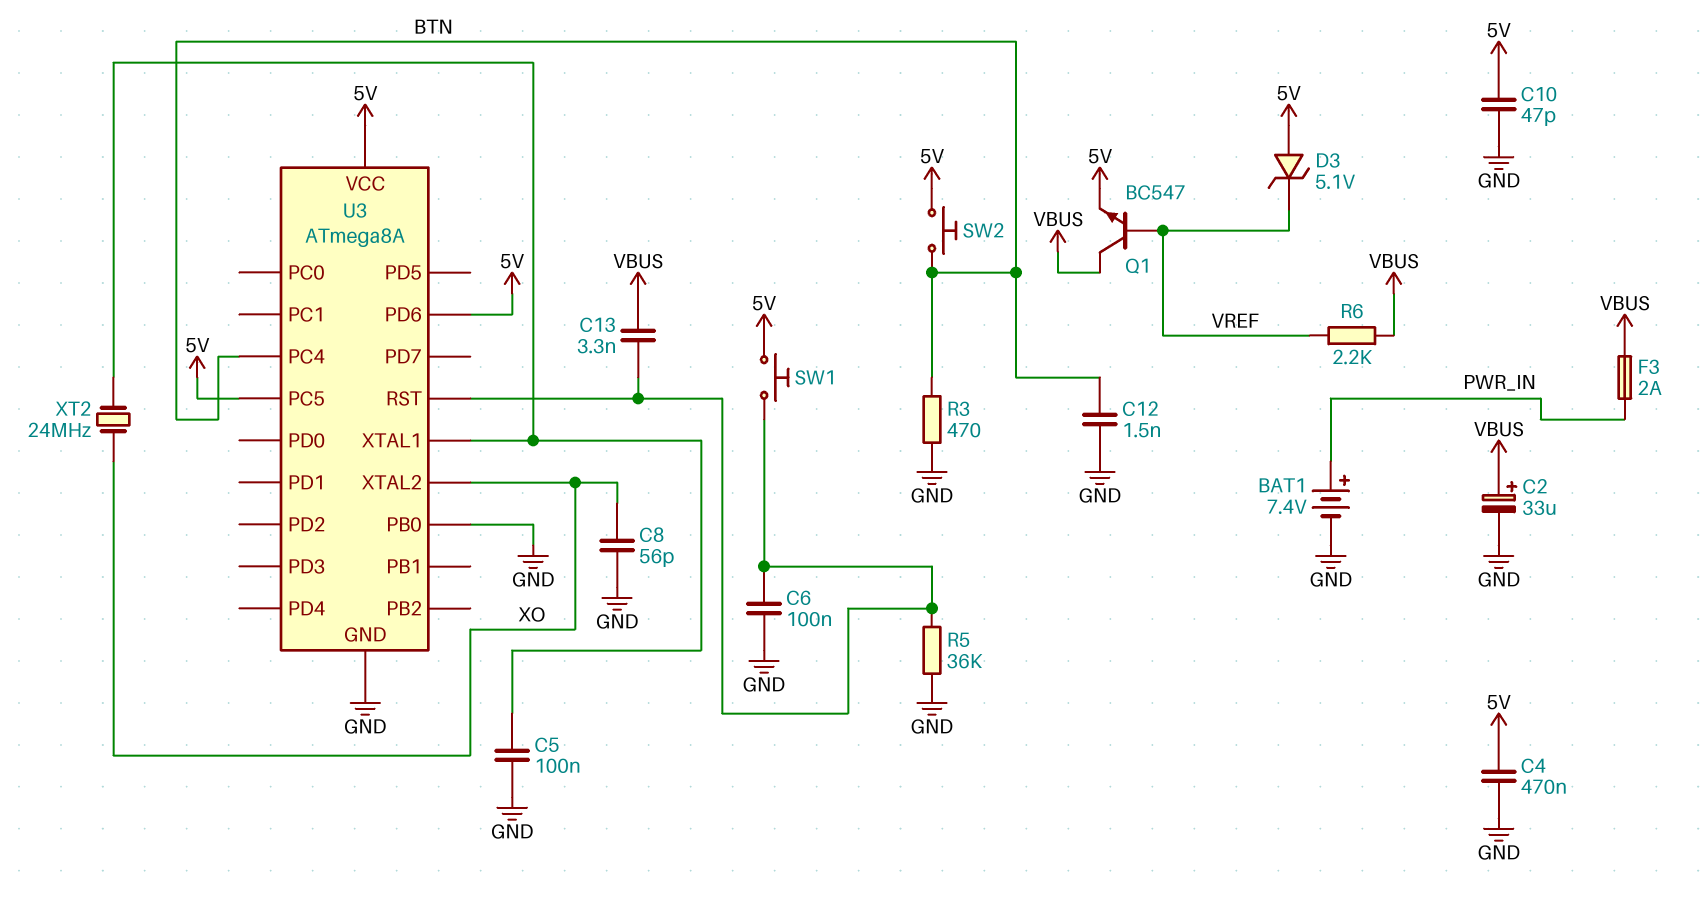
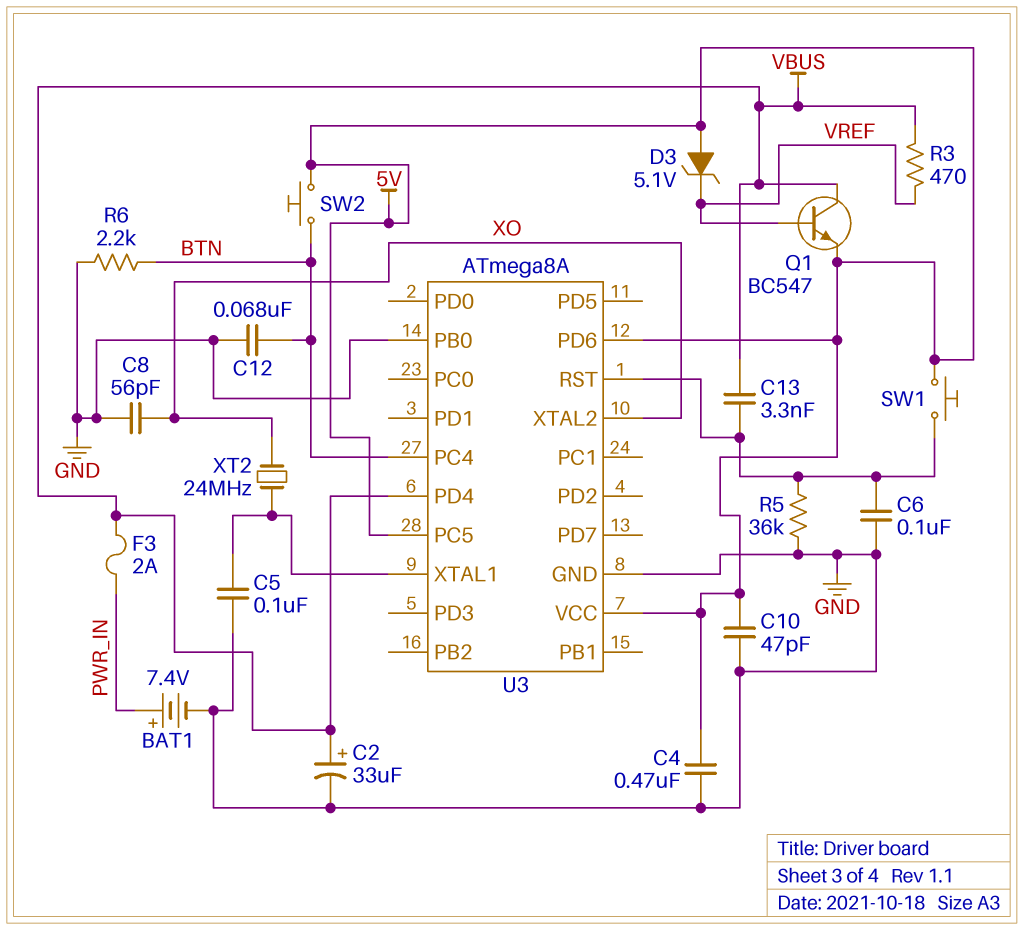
C12: 1.5nF (BTN, GND) -> 68nF (BTN, GND)
R3: 470 (BTN, GND) -> 470 (VBUS, VREF)
R6: 2.2k (VBUS, VREF) -> 2.2k (BTN, GND)
U3 pin PD4: none -> VBUS

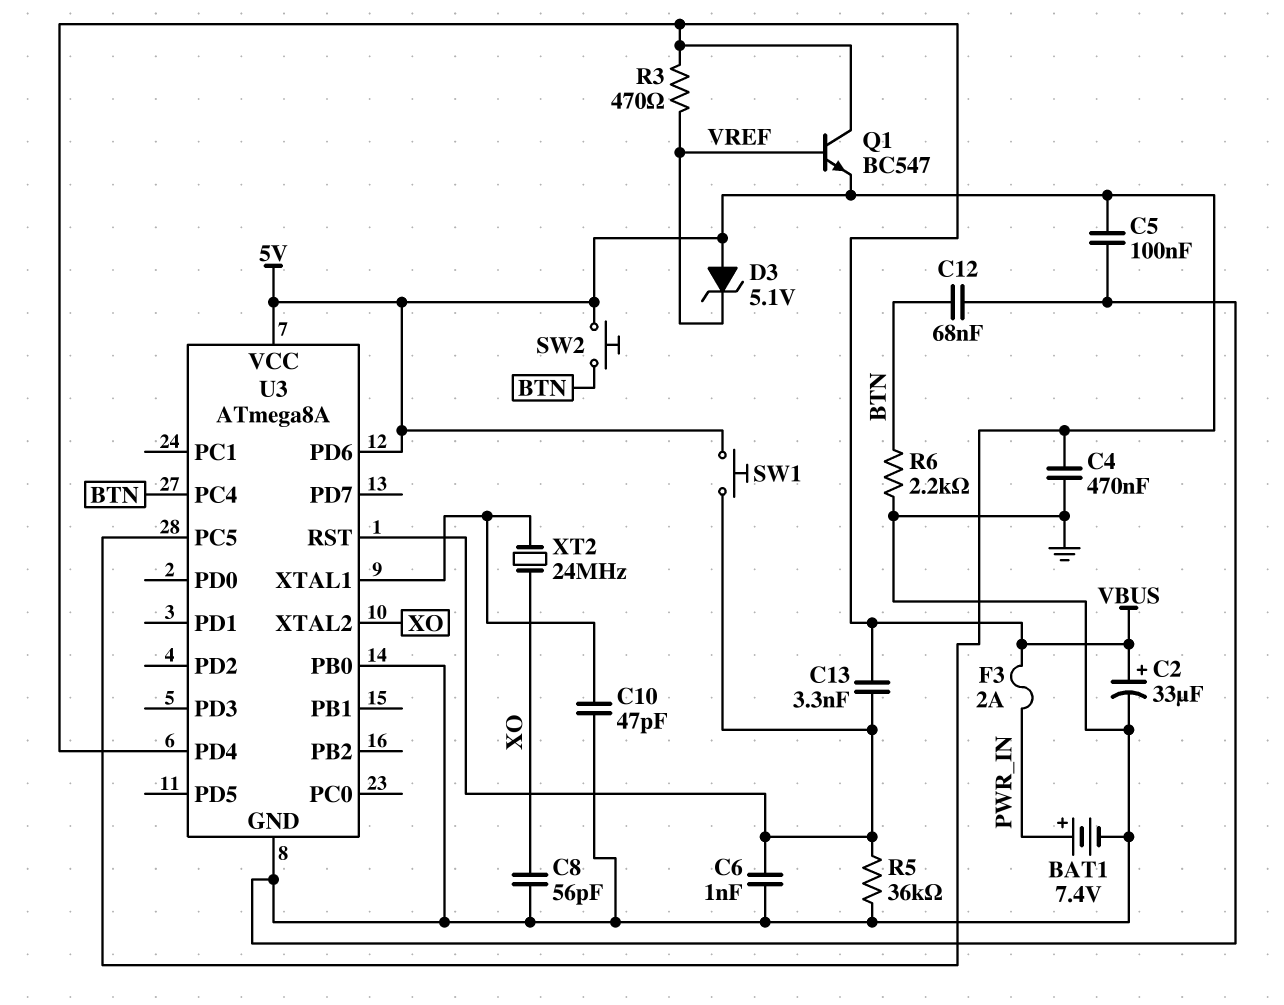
C5: 100nF (GND, U3/XTAL1) -> 100nF (5V, GND)
C6: 100nF (GND, U3/RST) -> 1nF (GND, U3/RST)
C10: 47pF (5V, GND) -> 47pF (GND, U3/XTAL1)

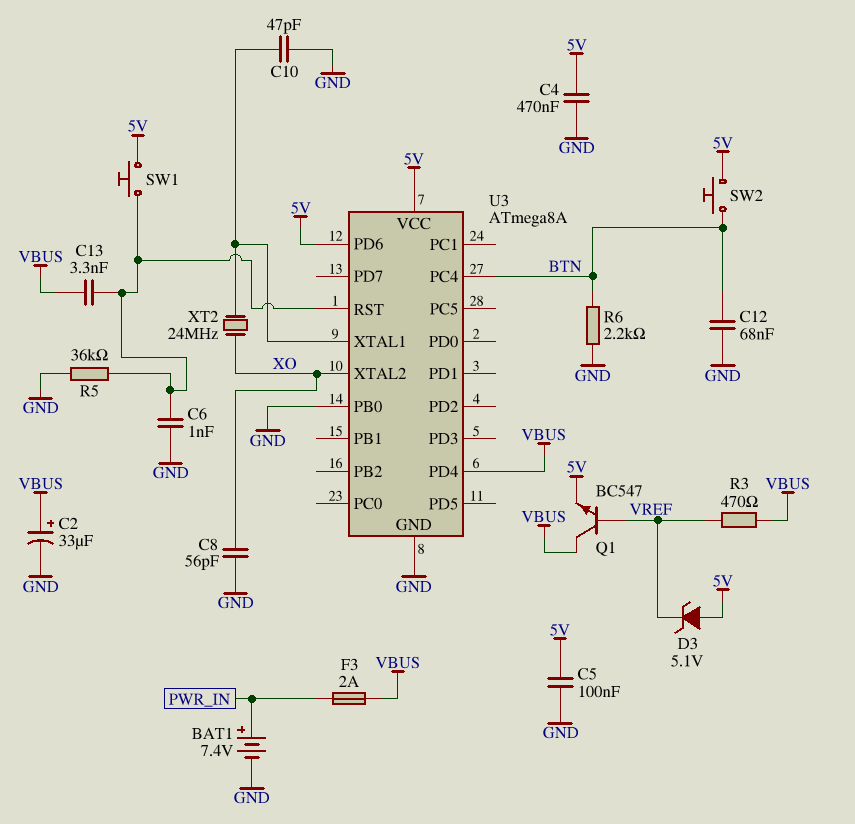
U3 pin PC5: 5V -> none

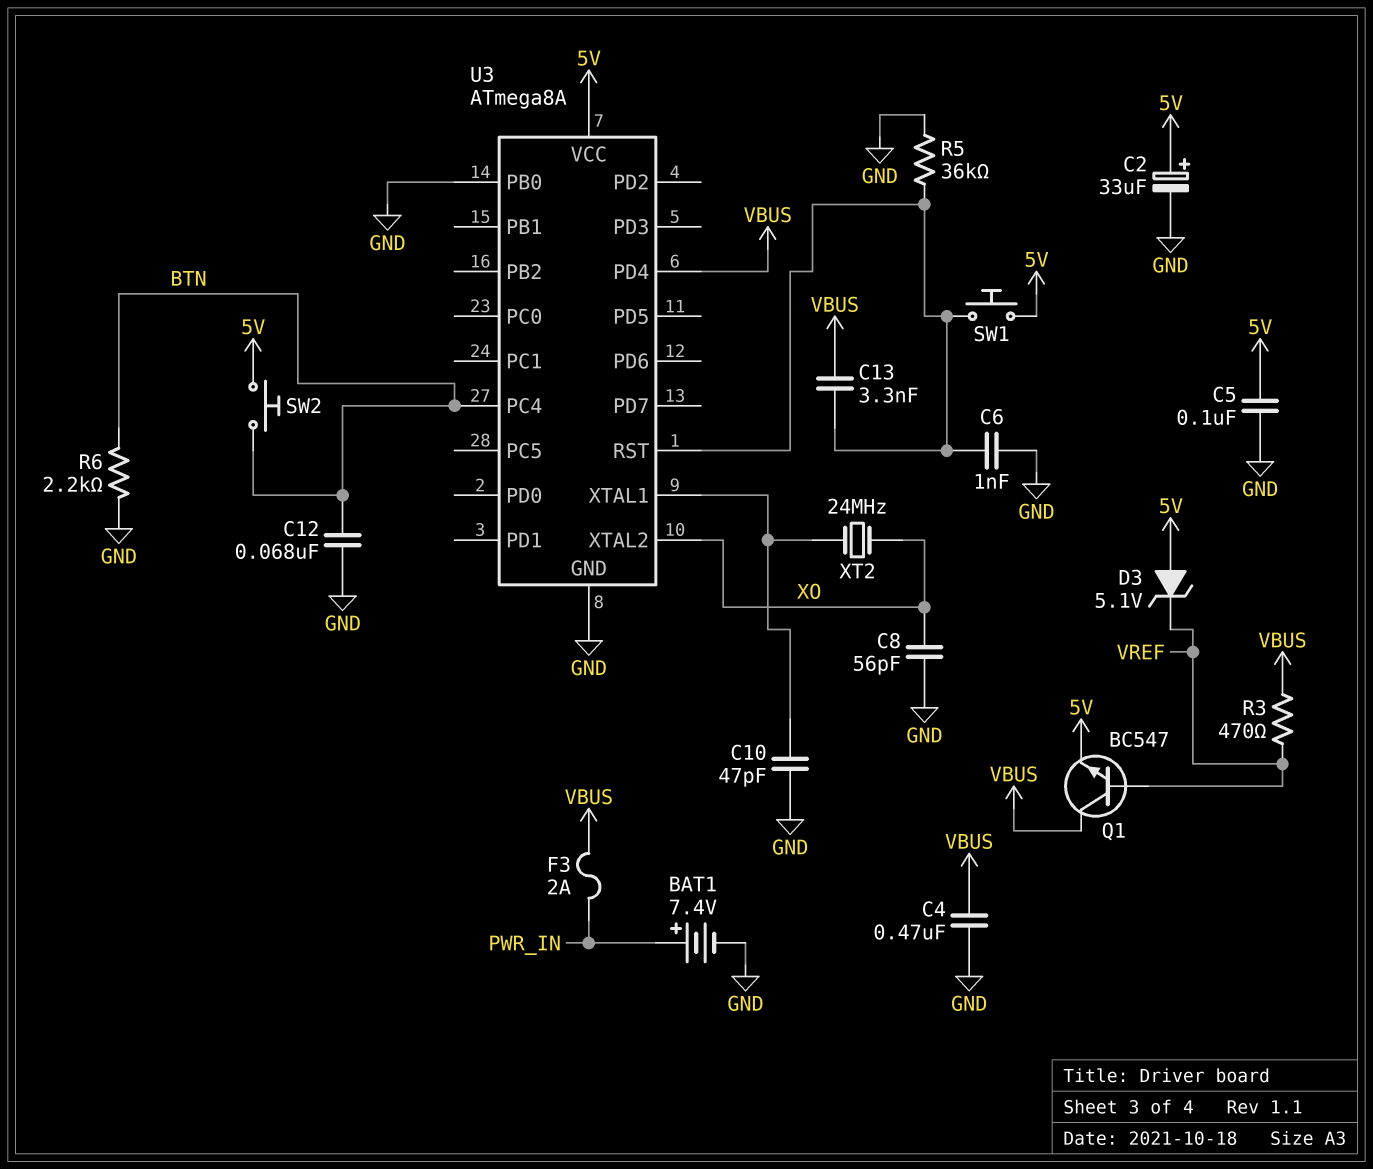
C2: 33uF (plus VBUS, minus GND) -> 33uF (plus 5V, minus GND)
C4: 470nF (5V, GND) -> 470nF (GND, VBUS)
U3 pin PD6: 5V -> none

